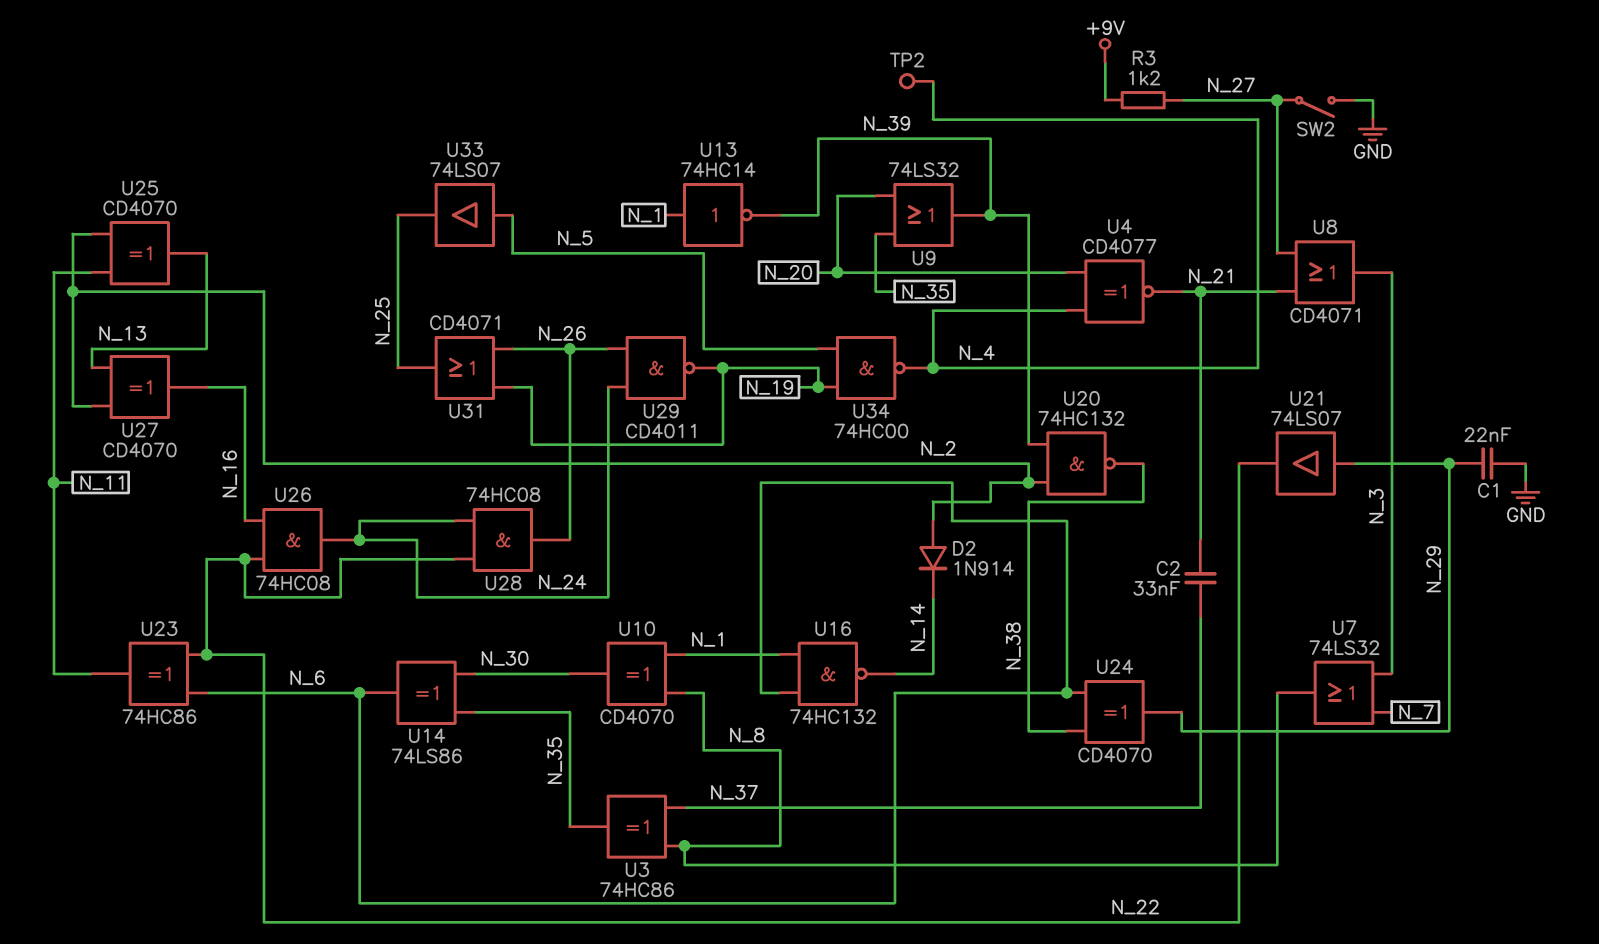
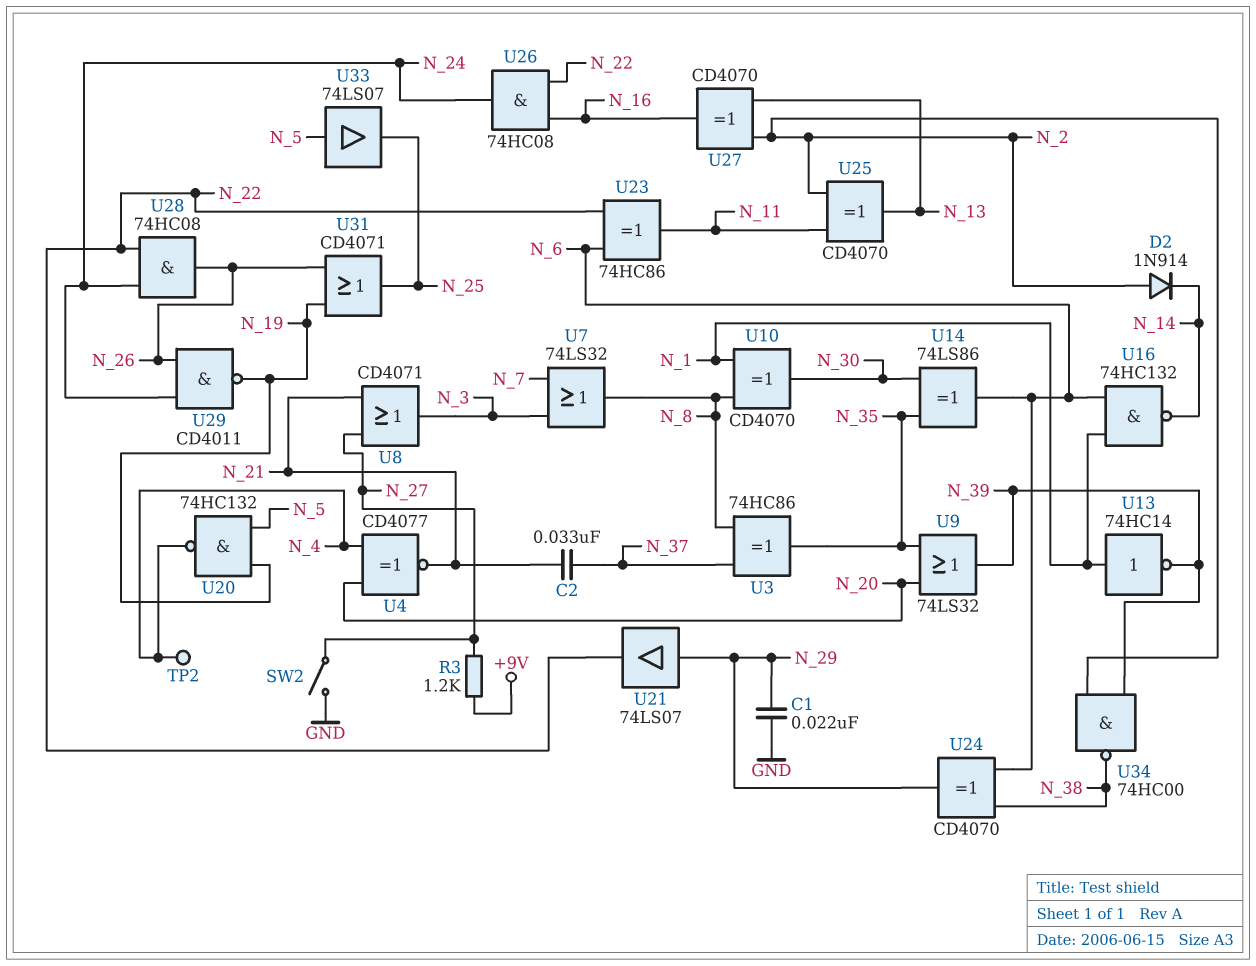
U20: NAND 74HC132 (in N_2, in N_39, out N_38) -> NAND 74HC132 (in N_5, in N_19, out N_4)
U34: NAND 74HC00 (in N_5, in N_19, out N_4) -> NAND 74HC00 (in N_2, in N_39, out N_38)

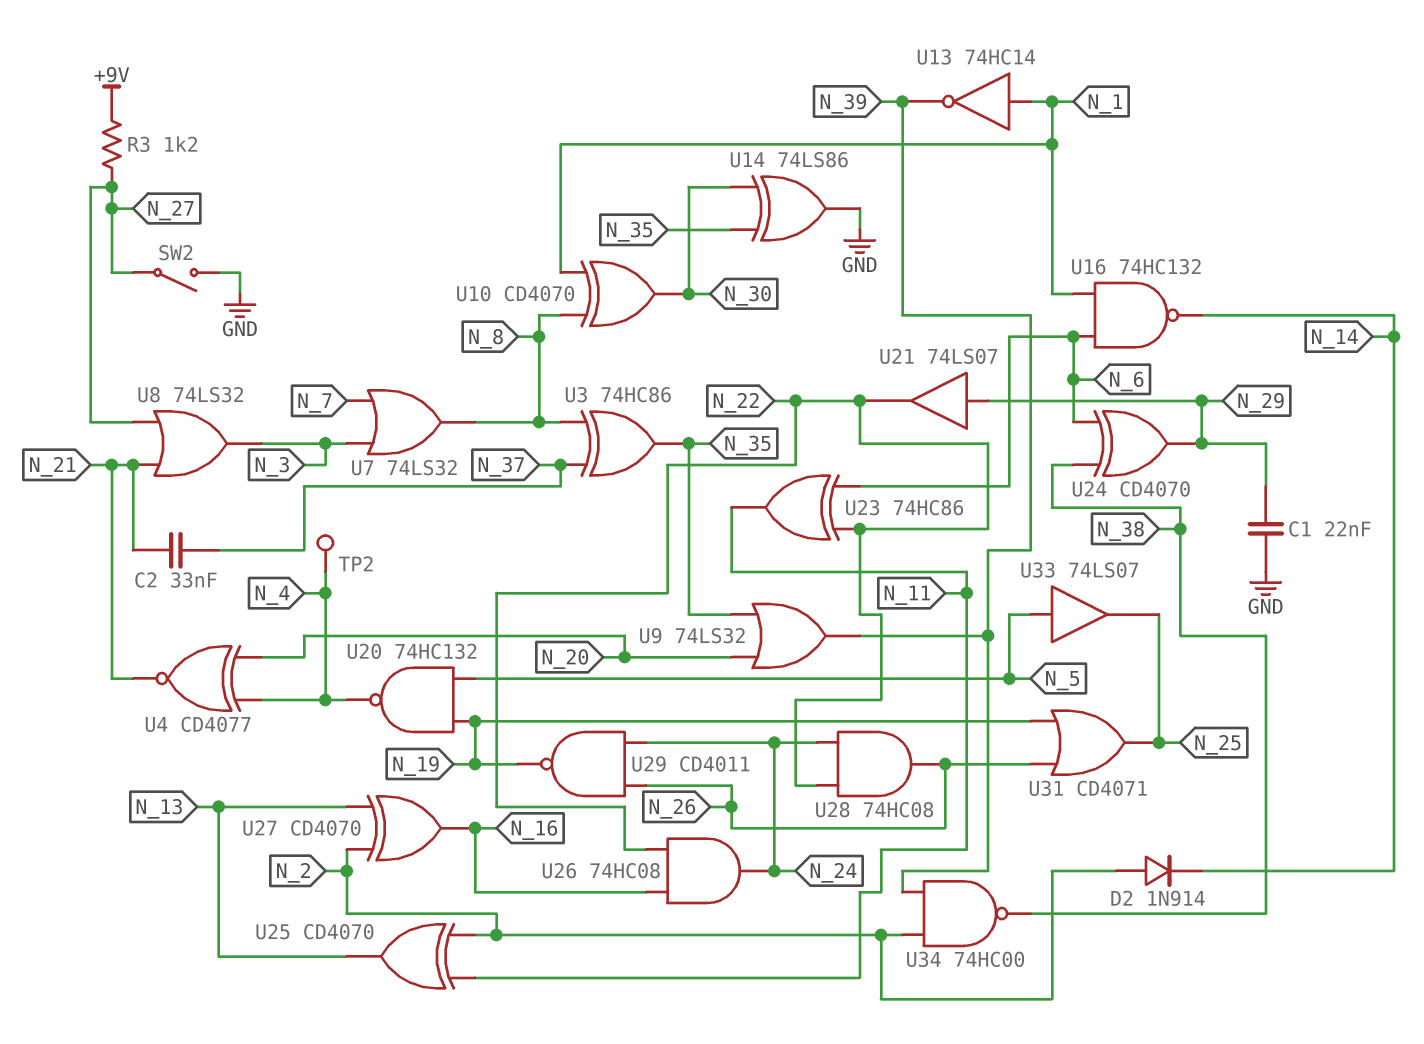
U8: OR CD4071 (in N_21, in N_27, out N_3) -> OR 74LS32 (in N_21, in N_27, out N_3)
U14: XOR 74LS86 (in N_30, in N_35, out N_6) -> XOR 74LS86 (in N_30, in N_35, out GND)

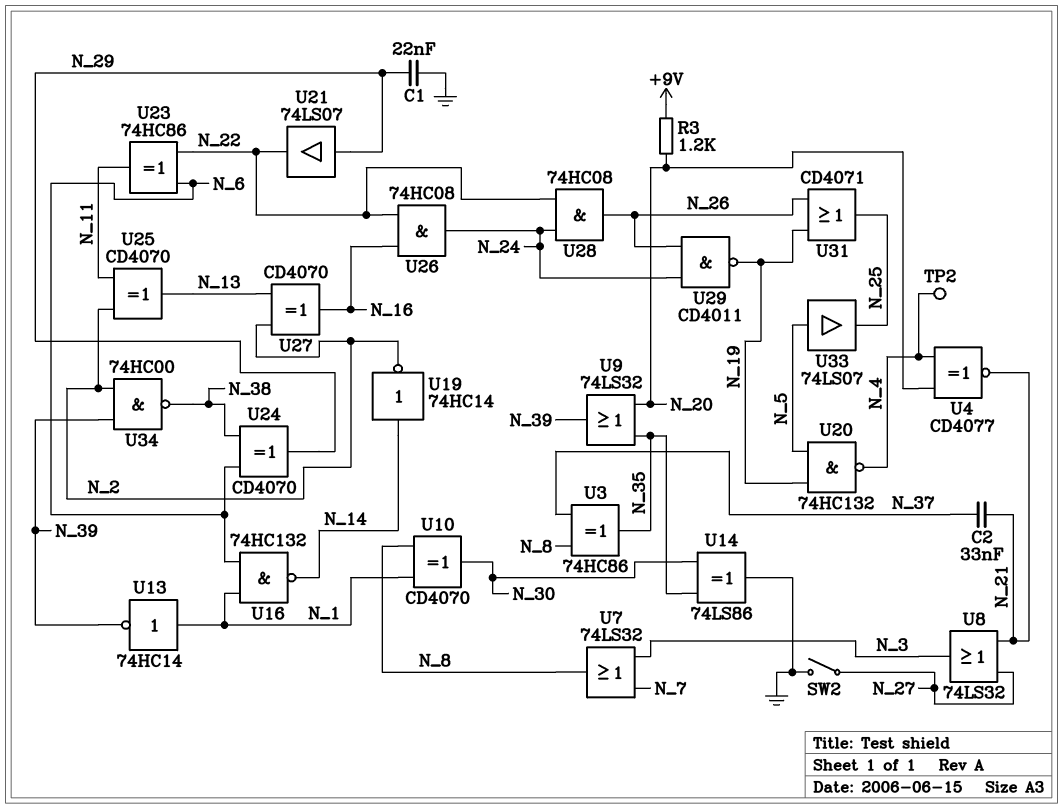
D2: diode 1N914 (A N_2, K N_14) -> none
R3: 1.2k (+9V, N_27) -> 1.2k (+9V, N_20)
U19: none -> NOT 74HC14 (in N_14, out N_2)

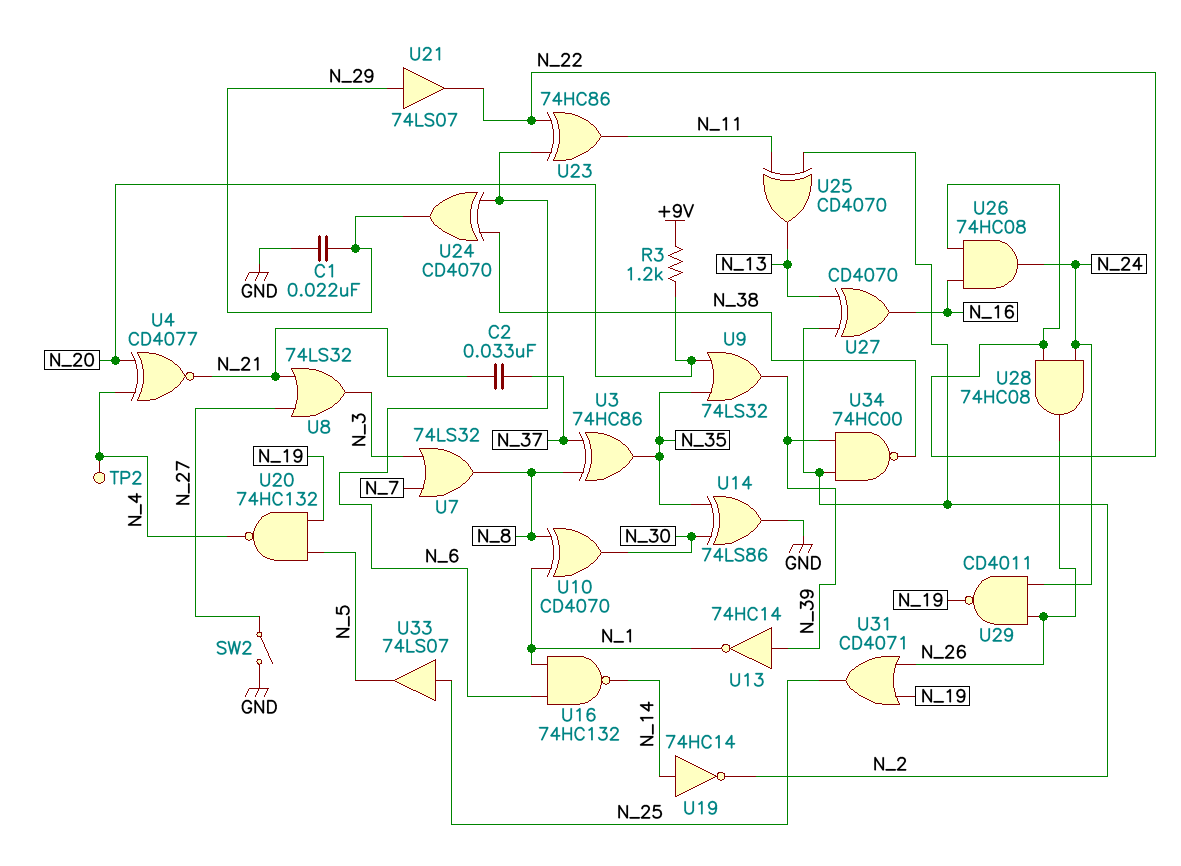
U13: NOT 74HC14 (in N_1, out N_39) -> NOT 74HC14 (in N_39, out N_1)
U33: buffer 74LS07 (in N_5, out N_25) -> buffer 74LS07 (in N_25, out N_5)

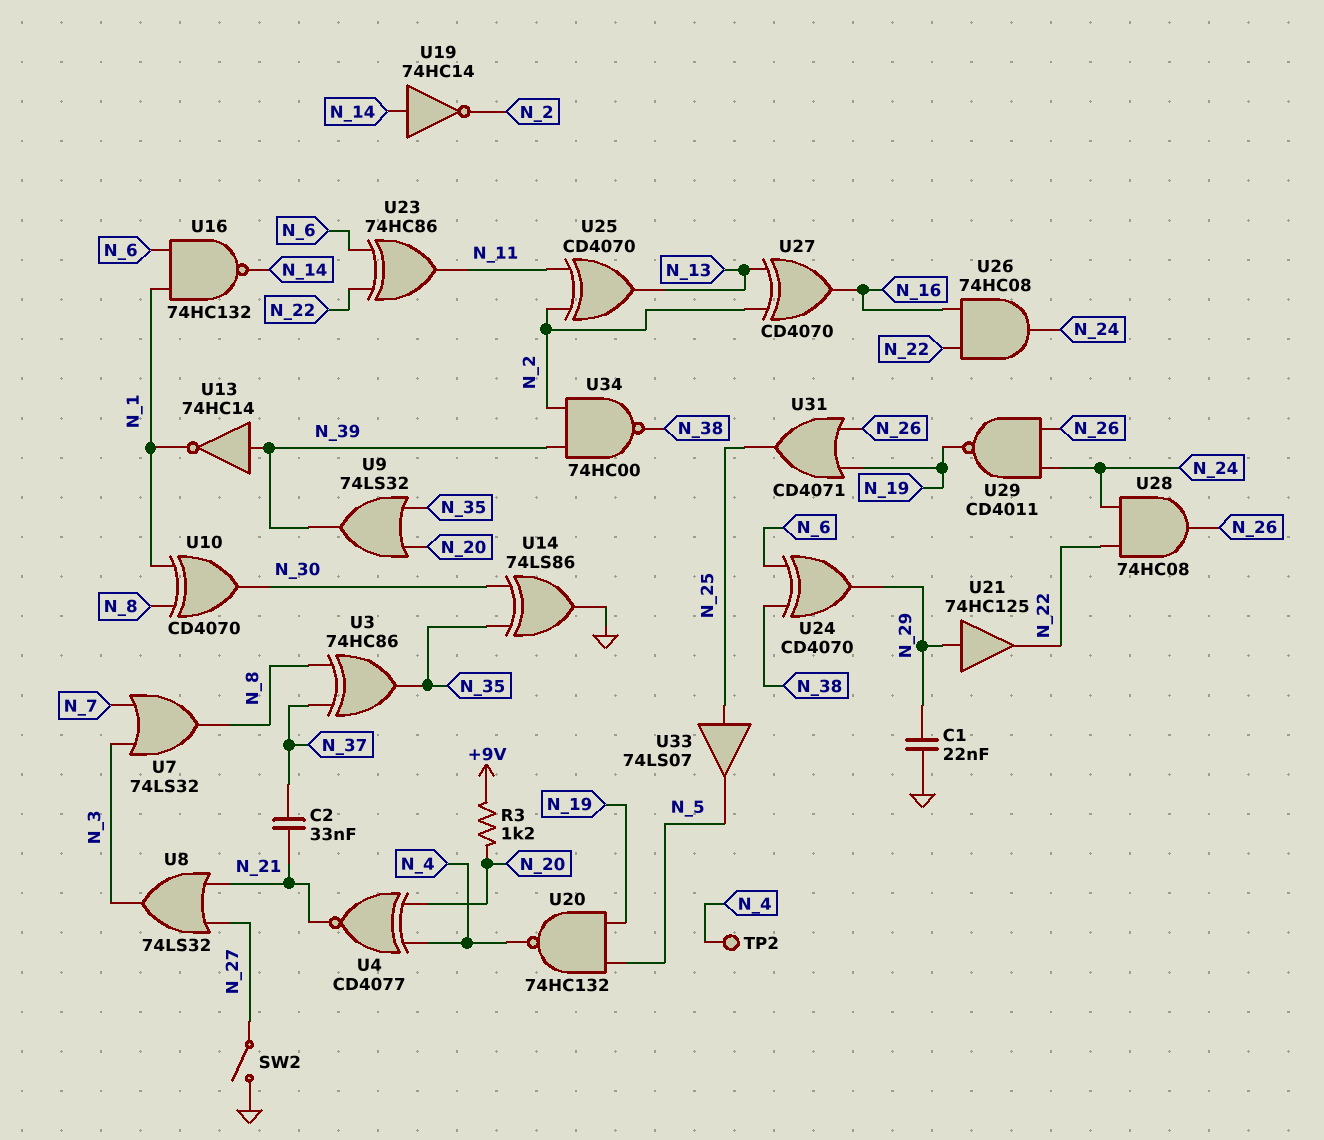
U21: buffer 74LS07 (in N_29, out N_22) -> buffer 74HC125 (in N_29, out N_22)

